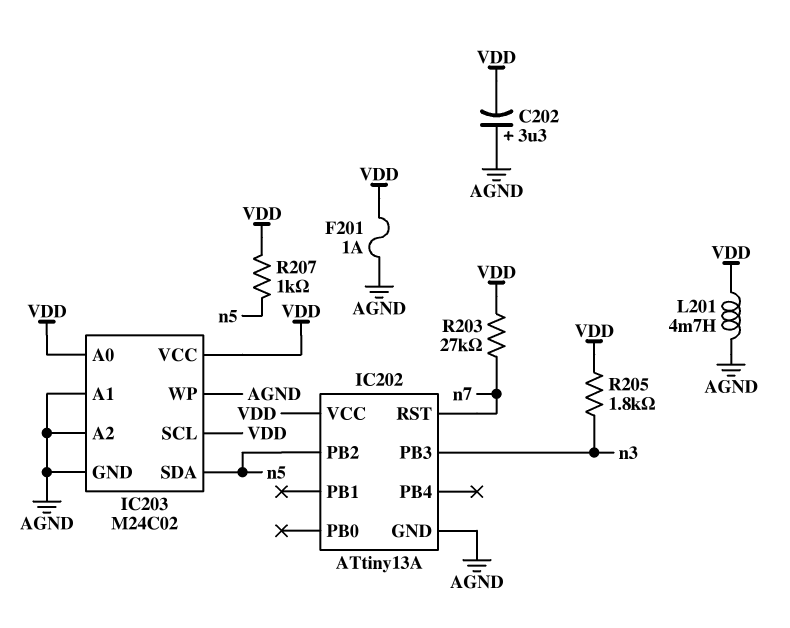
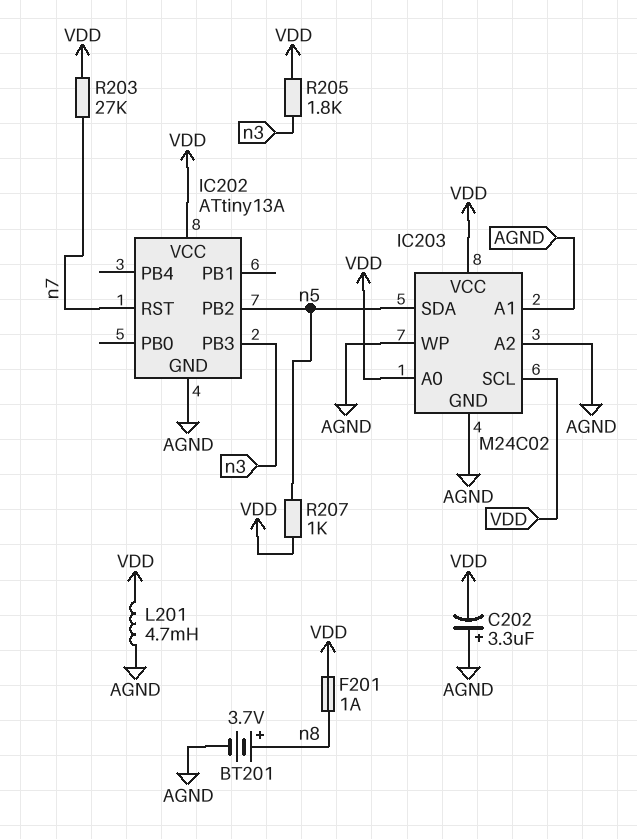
BT201: none -> 3.7V (plus n8, minus AGND)
F201: 1A (AGND, VDD) -> 1A (VDD, n8)

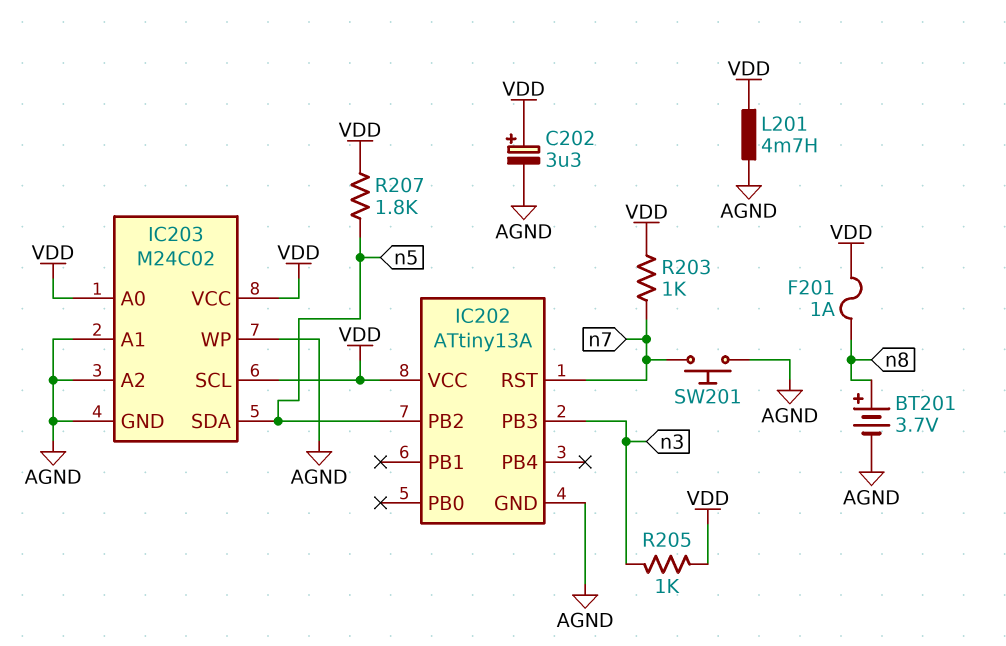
C202: 3.3uF (plus AGND, minus VDD) -> 3.3uF (plus VDD, minus AGND)
R203: 27k (VDD, n7) -> 1k (VDD, n7)
R205: 1.8k (VDD, n3) -> 1k (VDD, n3)
R207: 1k (VDD, n5) -> 1.8k (VDD, n5)
SW201: none -> button (AGND, n7)

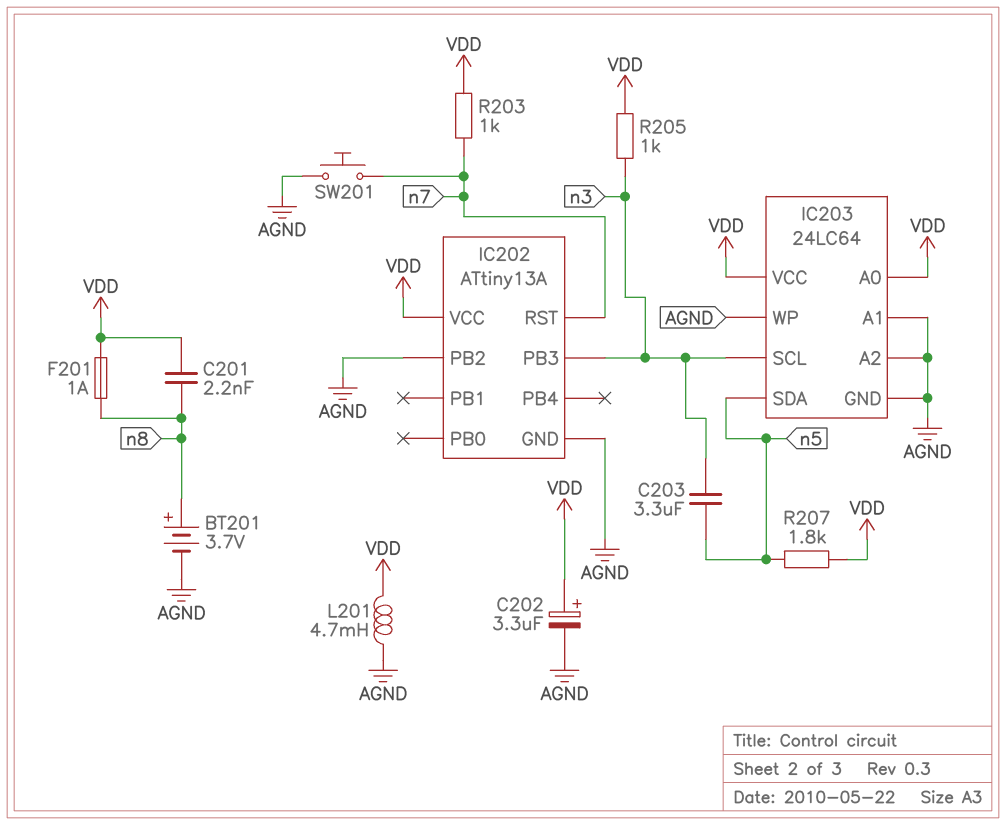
C201: none -> 2.2nF (VDD, n8)
C203: none -> 3.3uF (n3, n5)
IC202 pin PB2: n5 -> AGND
IC203: M24C02 -> 24LC64
IC203 pin SCL: VDD -> n3

